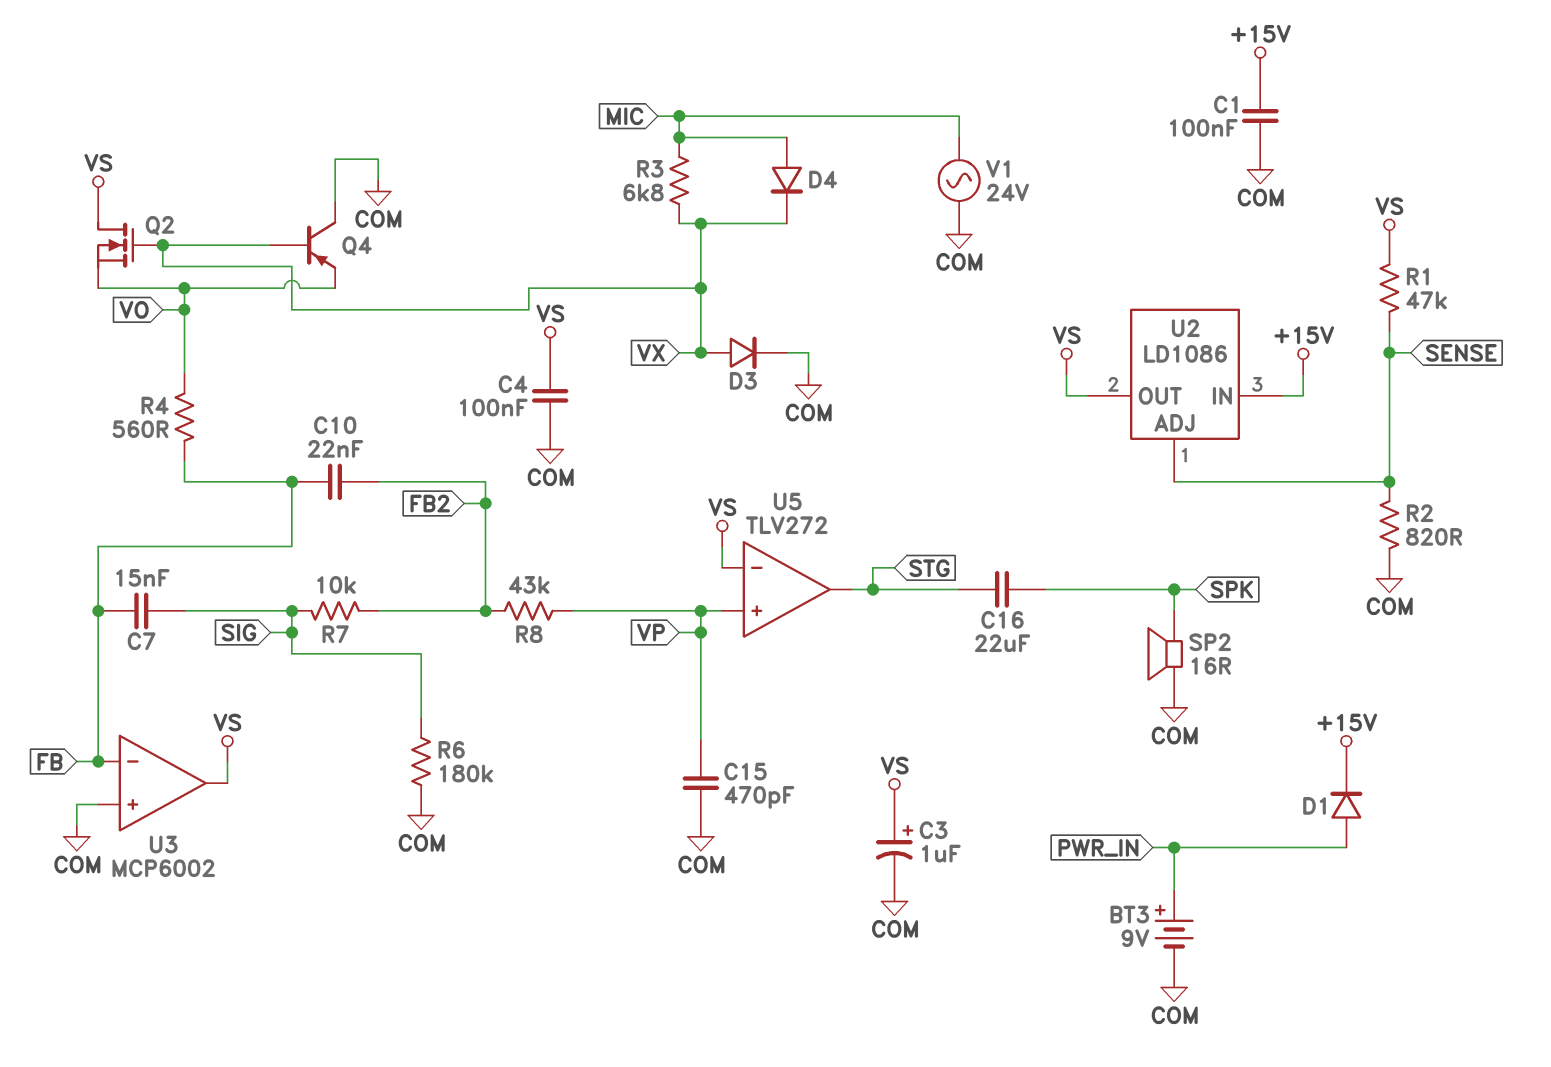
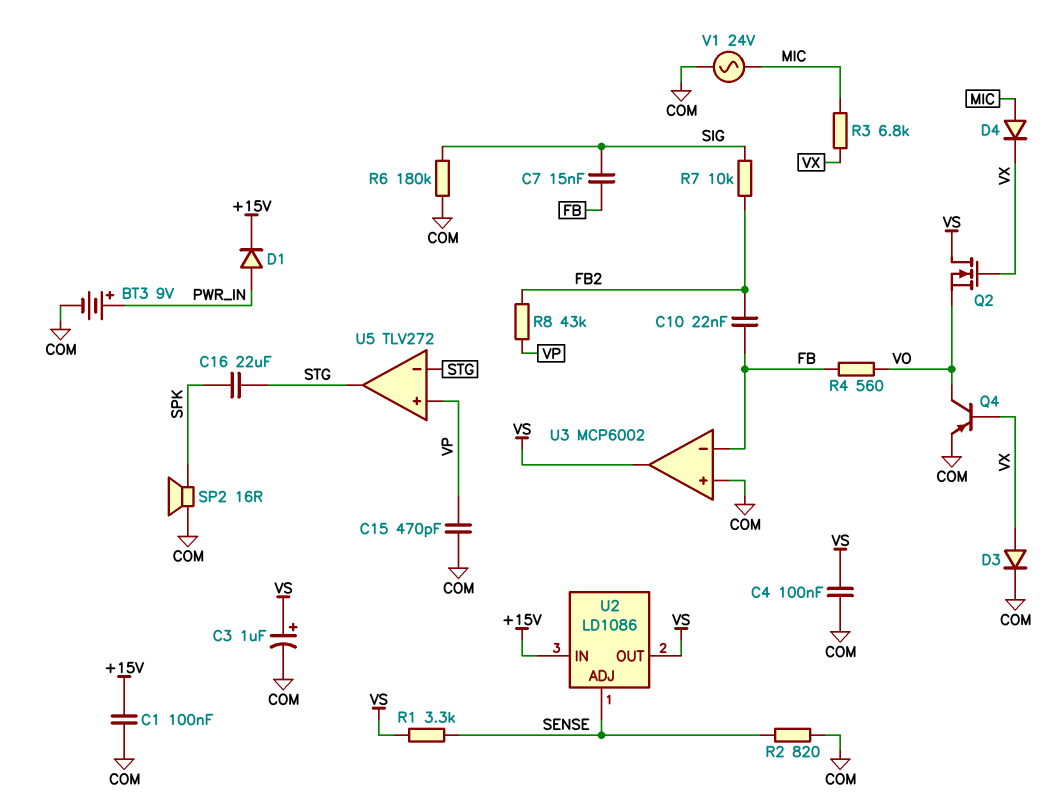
Q4: PNP (B VX, C COM, E VO) -> PNP (B VX, C VO, E COM)
R1: 47k (SENSE, VS) -> 3.3k (SENSE, VS)
U5 pin in-: VS -> STG

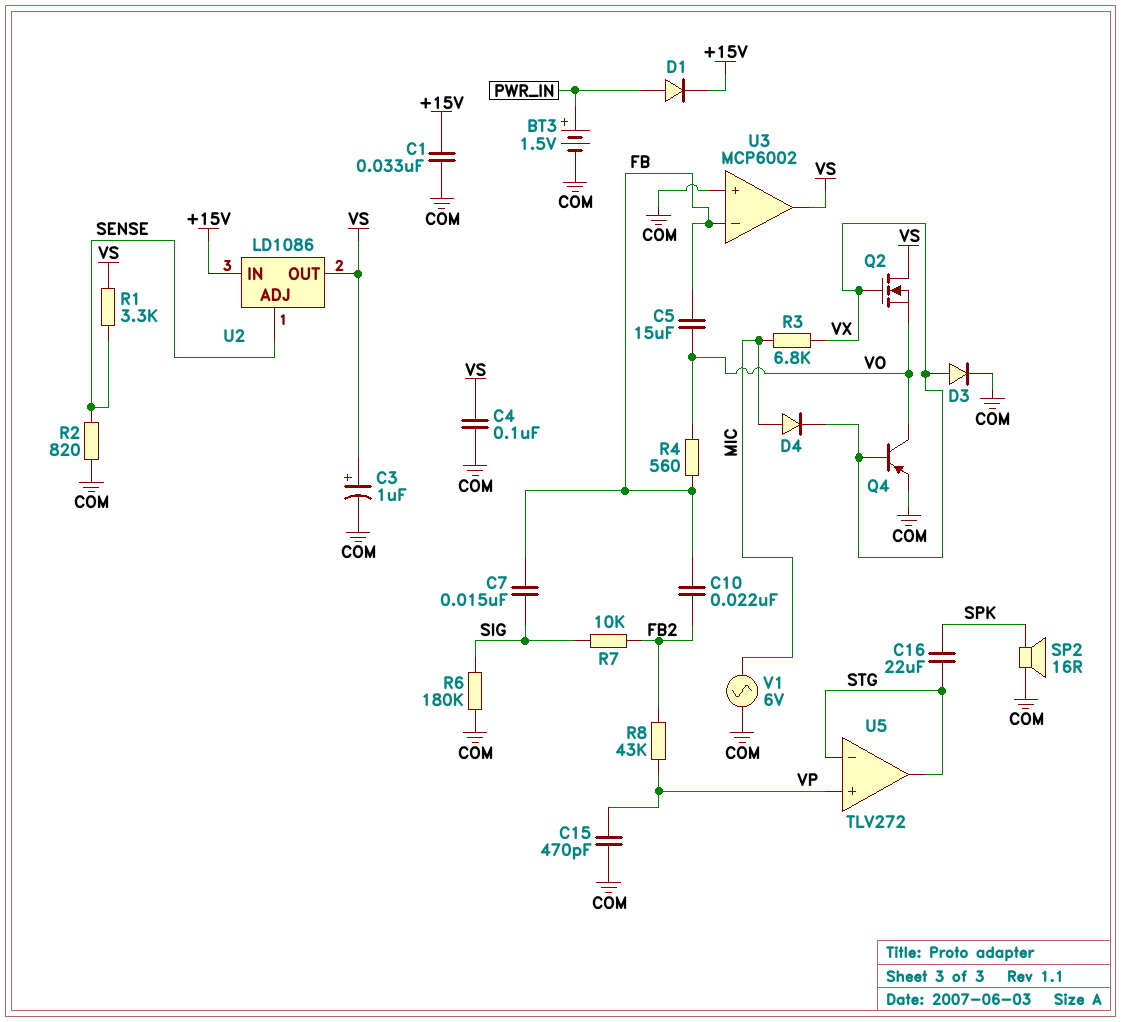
BT3: 9V (plus PWR_IN, minus COM) -> 1.5V (plus PWR_IN, minus COM)
C1: 100nF (+15V, COM) -> 33nF (+15V, COM)
C5: none -> 15uF (FB, VO)
V1: AC 24V (COM, MIC) -> AC 6V (COM, MIC)

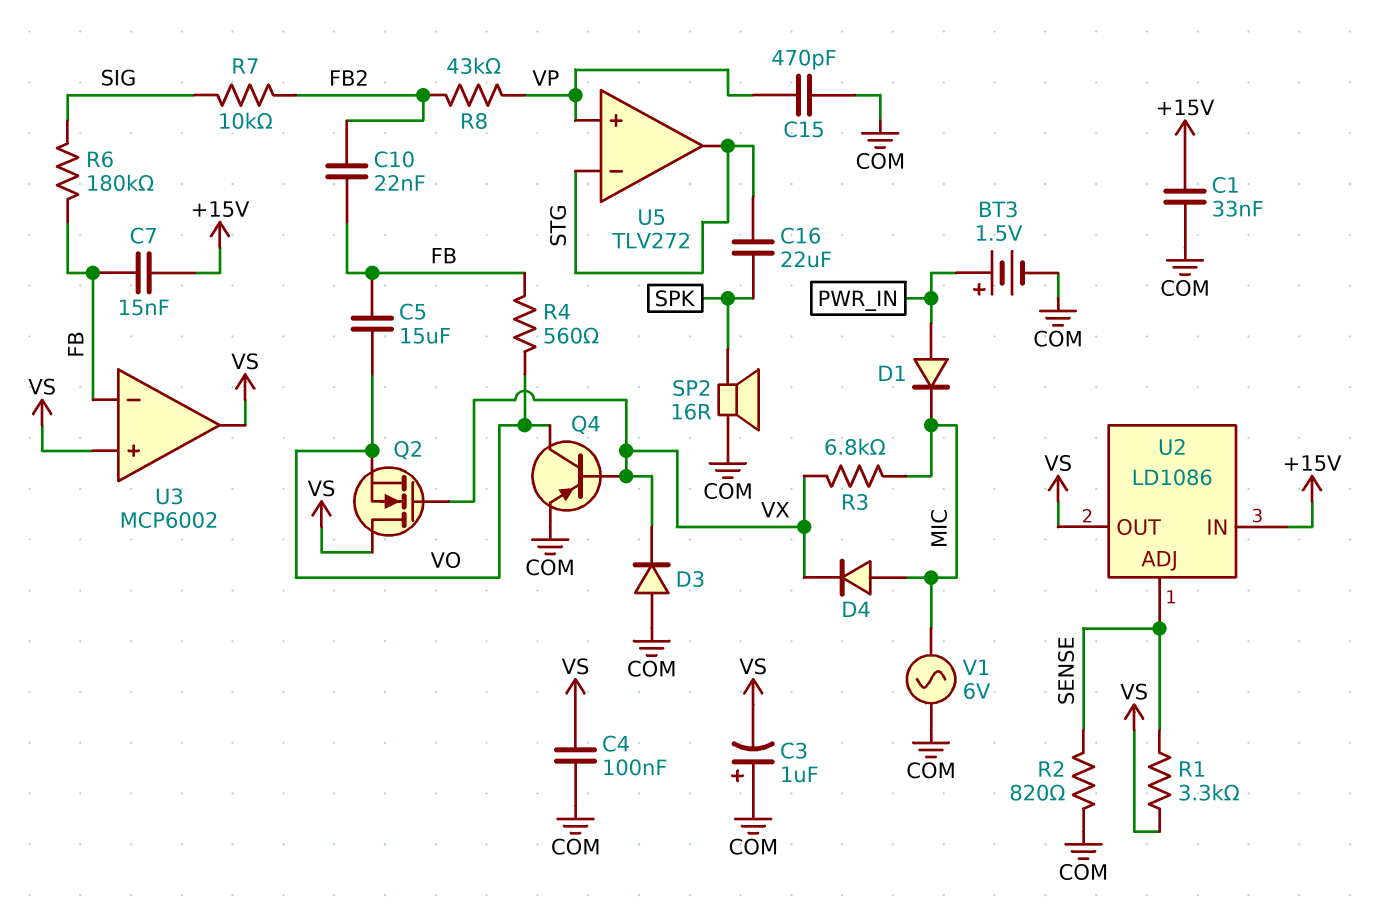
C3: 1uF (plus VS, minus COM) -> 1uF (plus COM, minus VS)
C7: 15nF (FB, SIG) -> 15nF (+15V, FB)
D1: diode (A PWR_IN, K +15V) -> diode (A PWR_IN, K MIC)
D3: diode (A VX, K COM) -> diode (A COM, K VX)
R6: 180k (COM, SIG) -> 180k (FB, SIG)
U3 pin in+: COM -> VS

